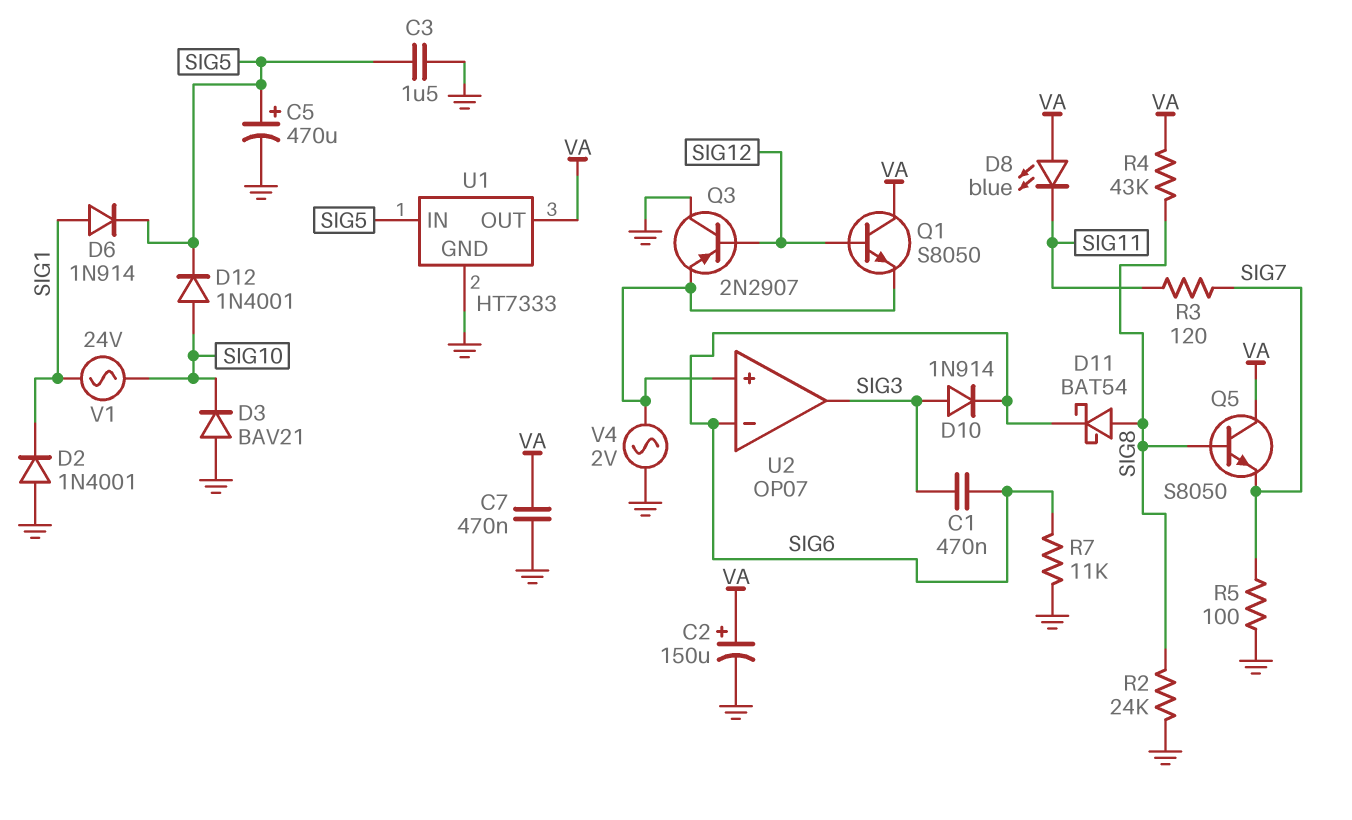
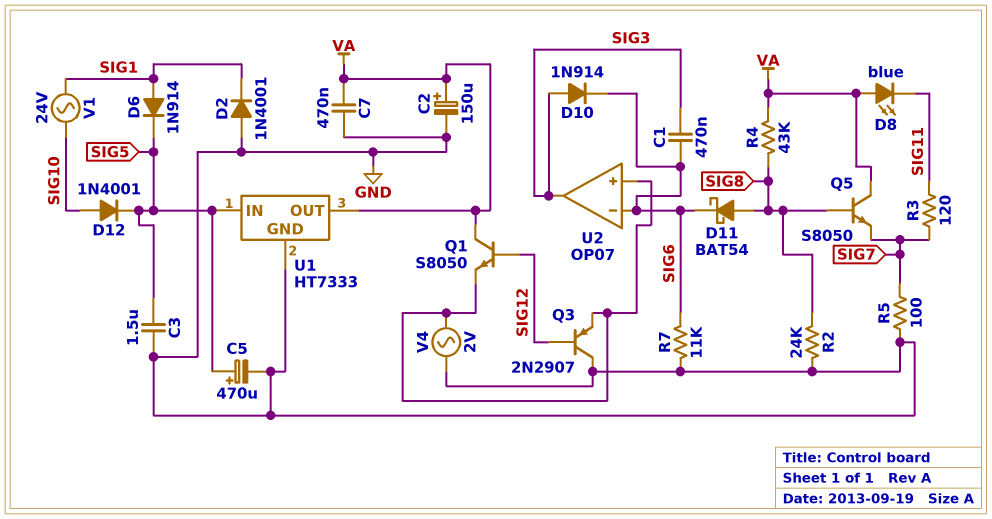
D3: diode BAV21 (A GND, K SIG10) -> none

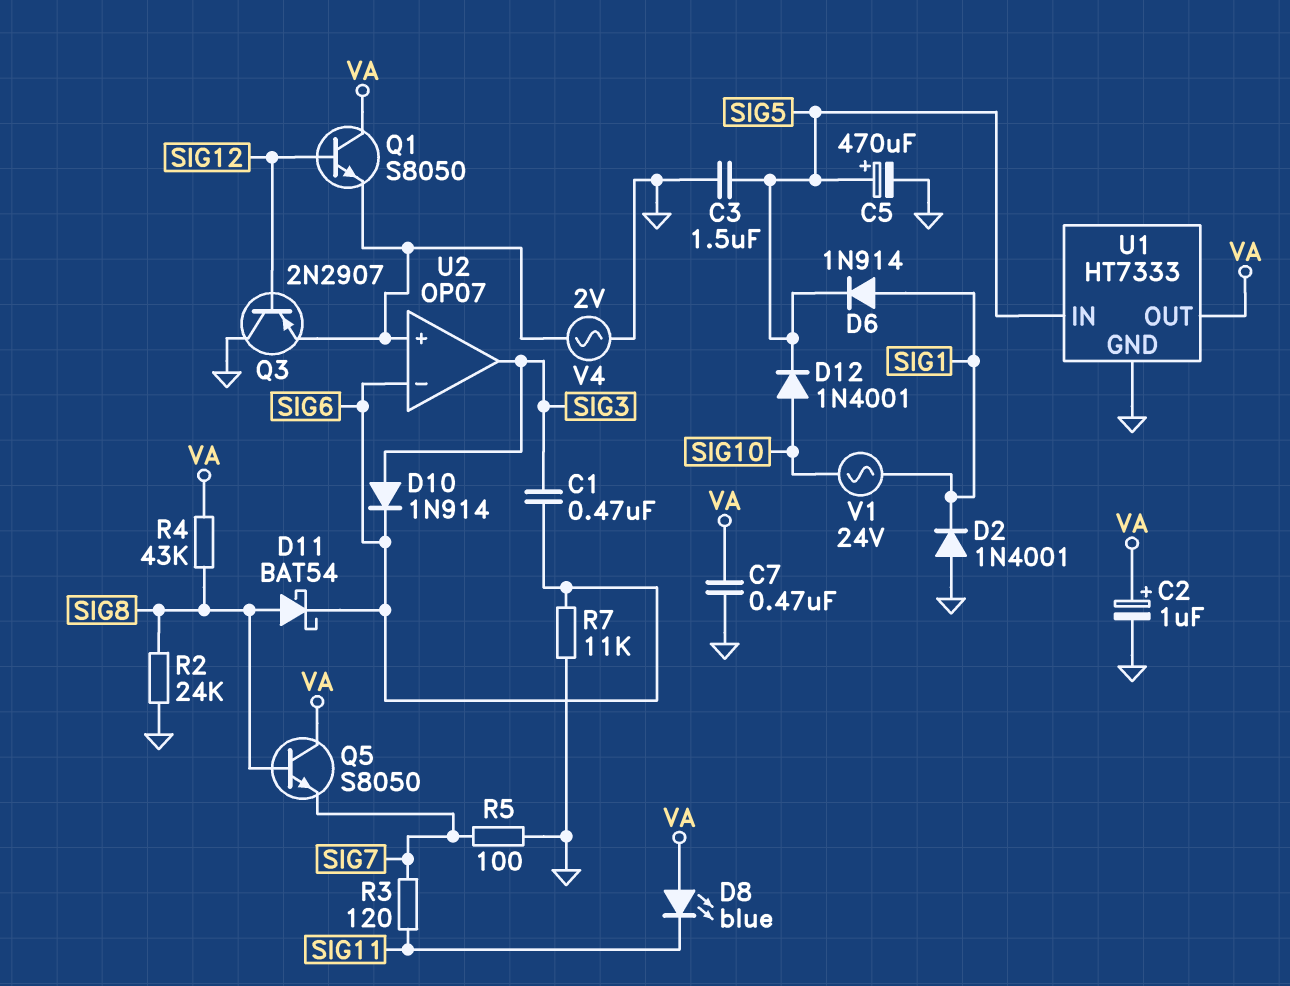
C2: 150uF (plus VA, minus GND) -> 1uF (plus VA, minus GND)

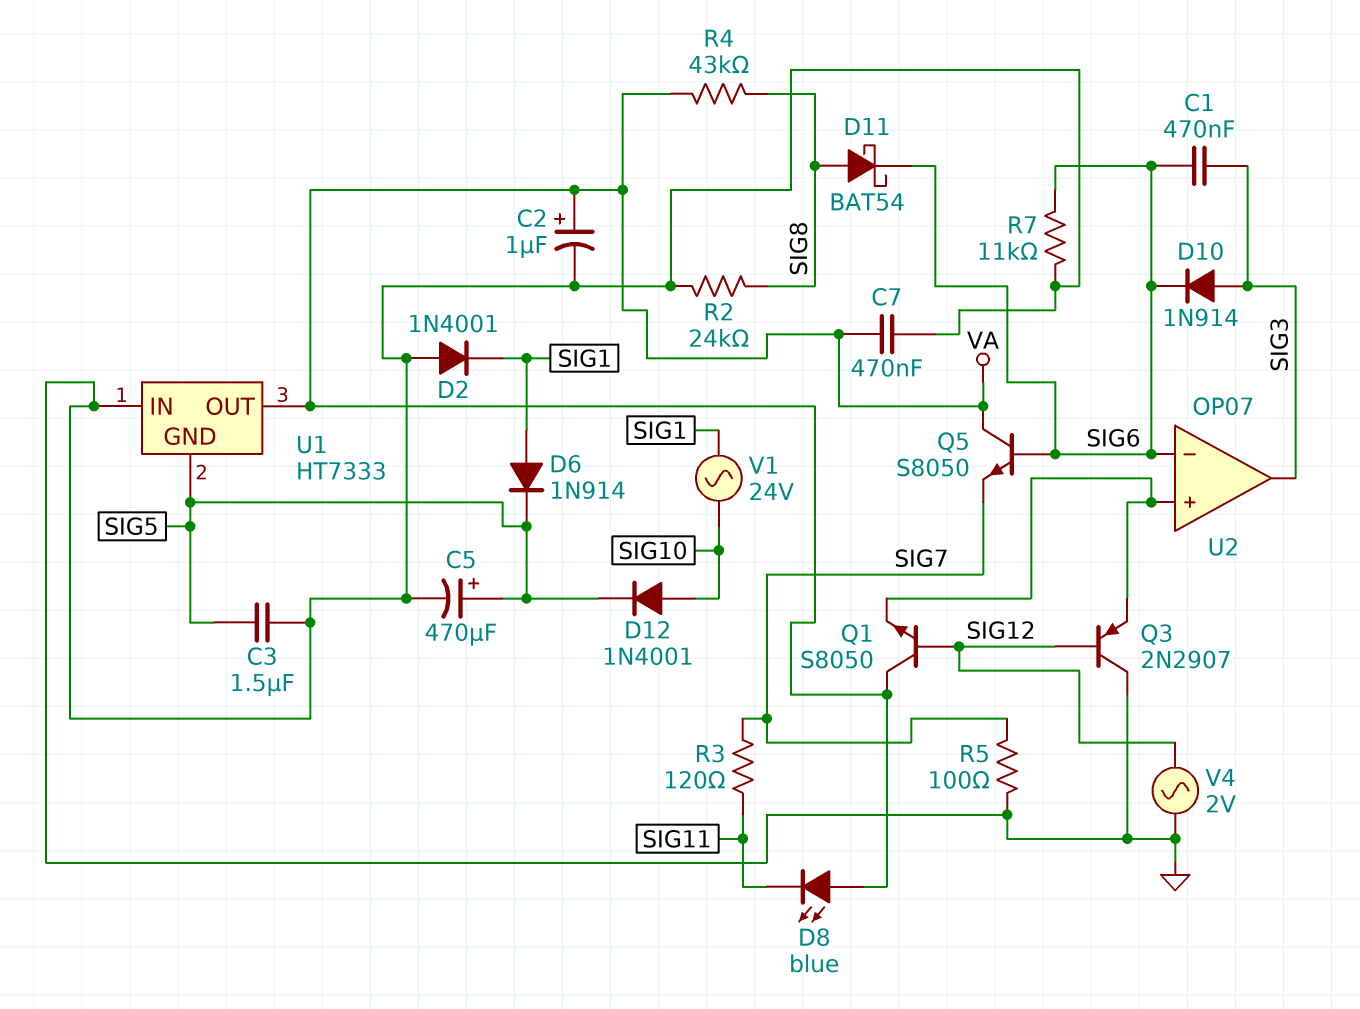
Q5: NPN S8050 (B SIG8, C VA, E SIG7) -> NPN S8050 (B SIG6, C VA, E SIG7)
U1 pin GND: GND -> SIG5
U1 pin IN: SIG5 -> GND
V4: AC 2V (GND, U2/in+) -> AC 2V (GND, SIG12)

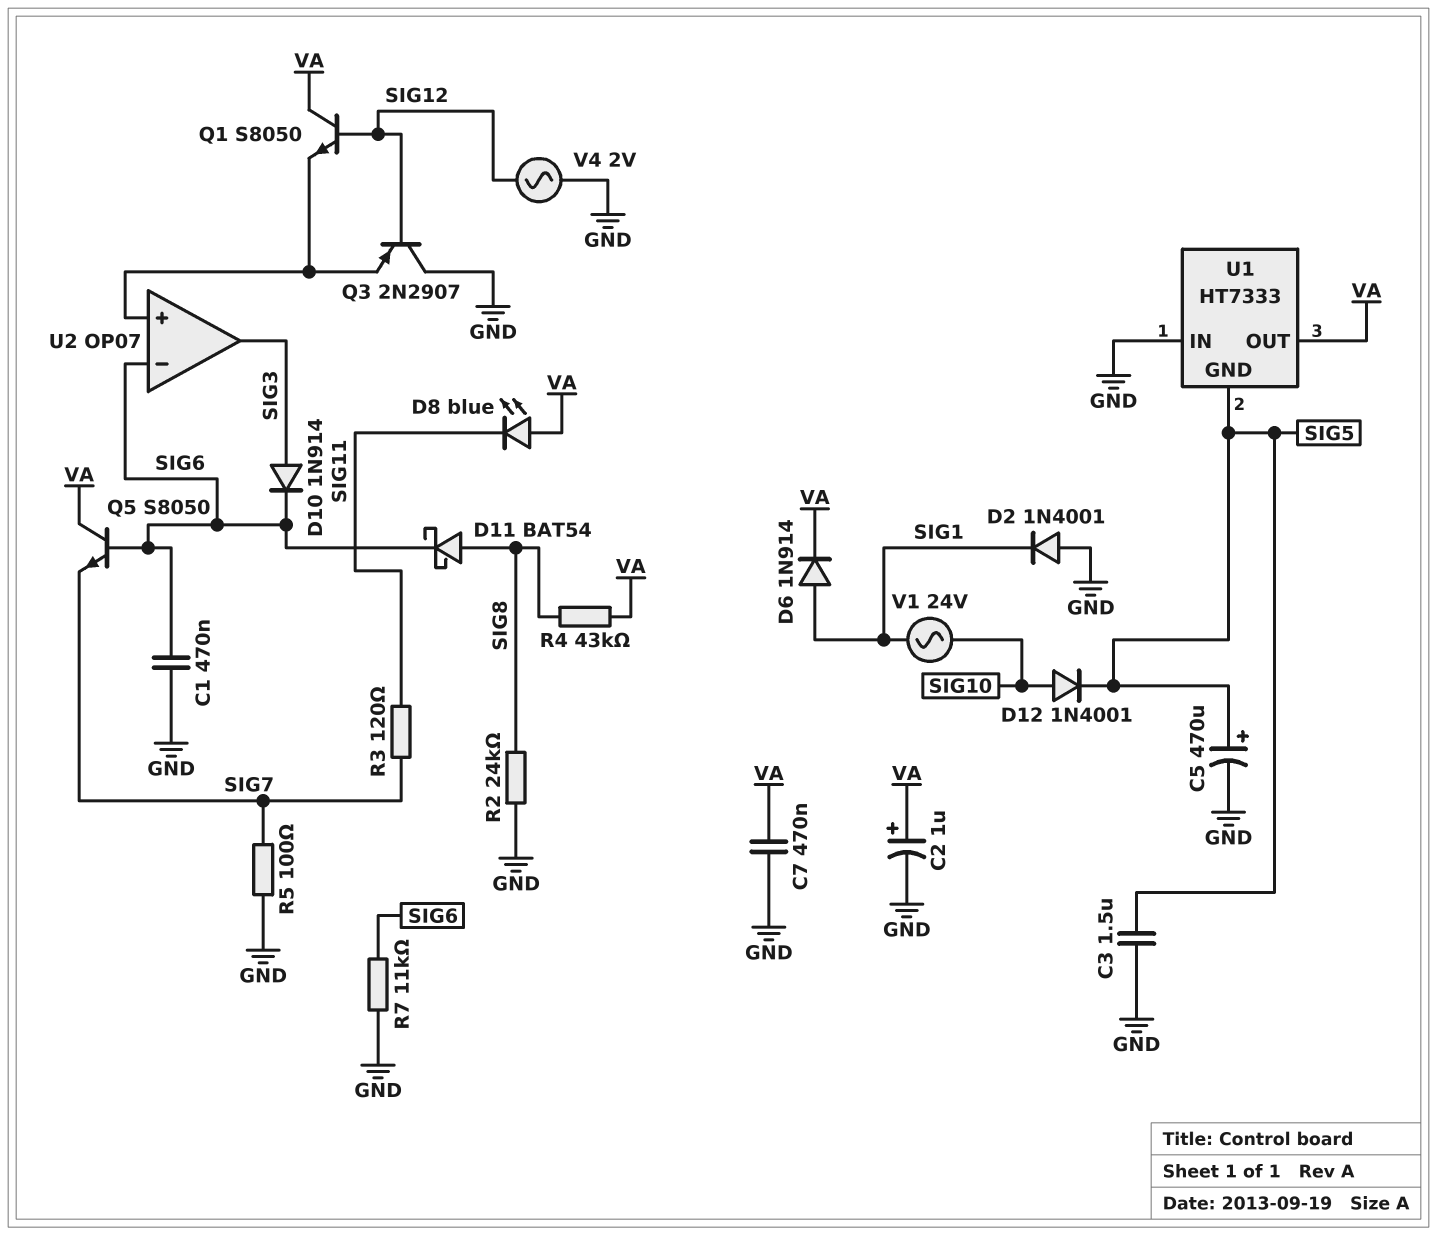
C1: 470nF (SIG3, SIG6) -> 470nF (GND, SIG6)
D6: diode 1N914 (A SIG1, K SIG5) -> diode 1N914 (A SIG1, K VA)

